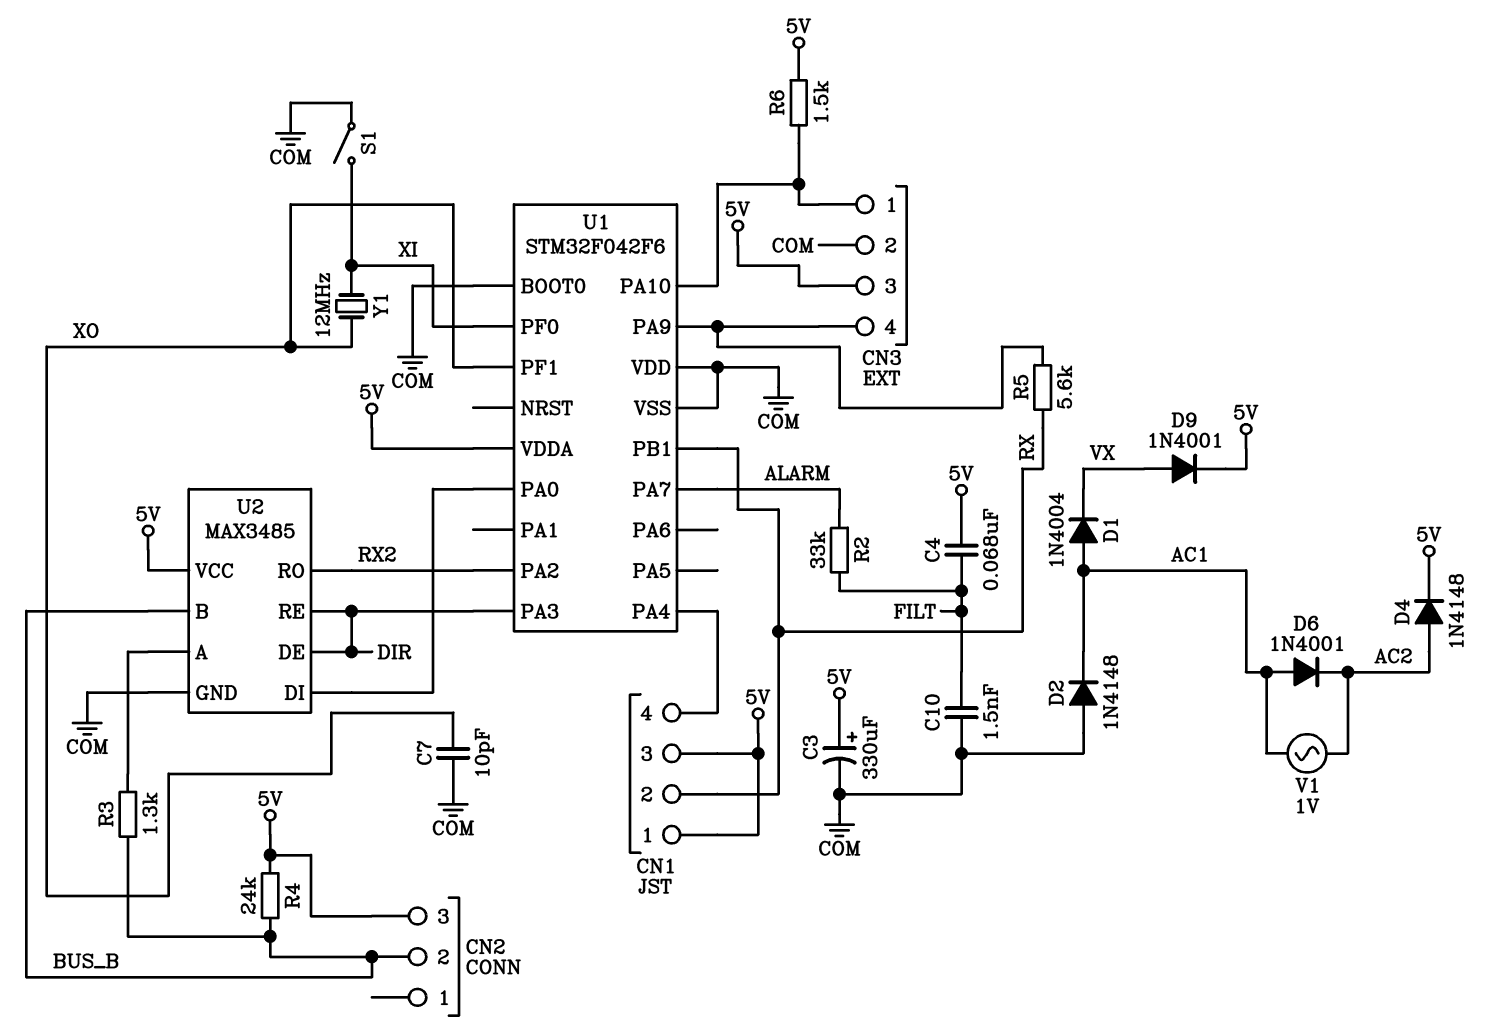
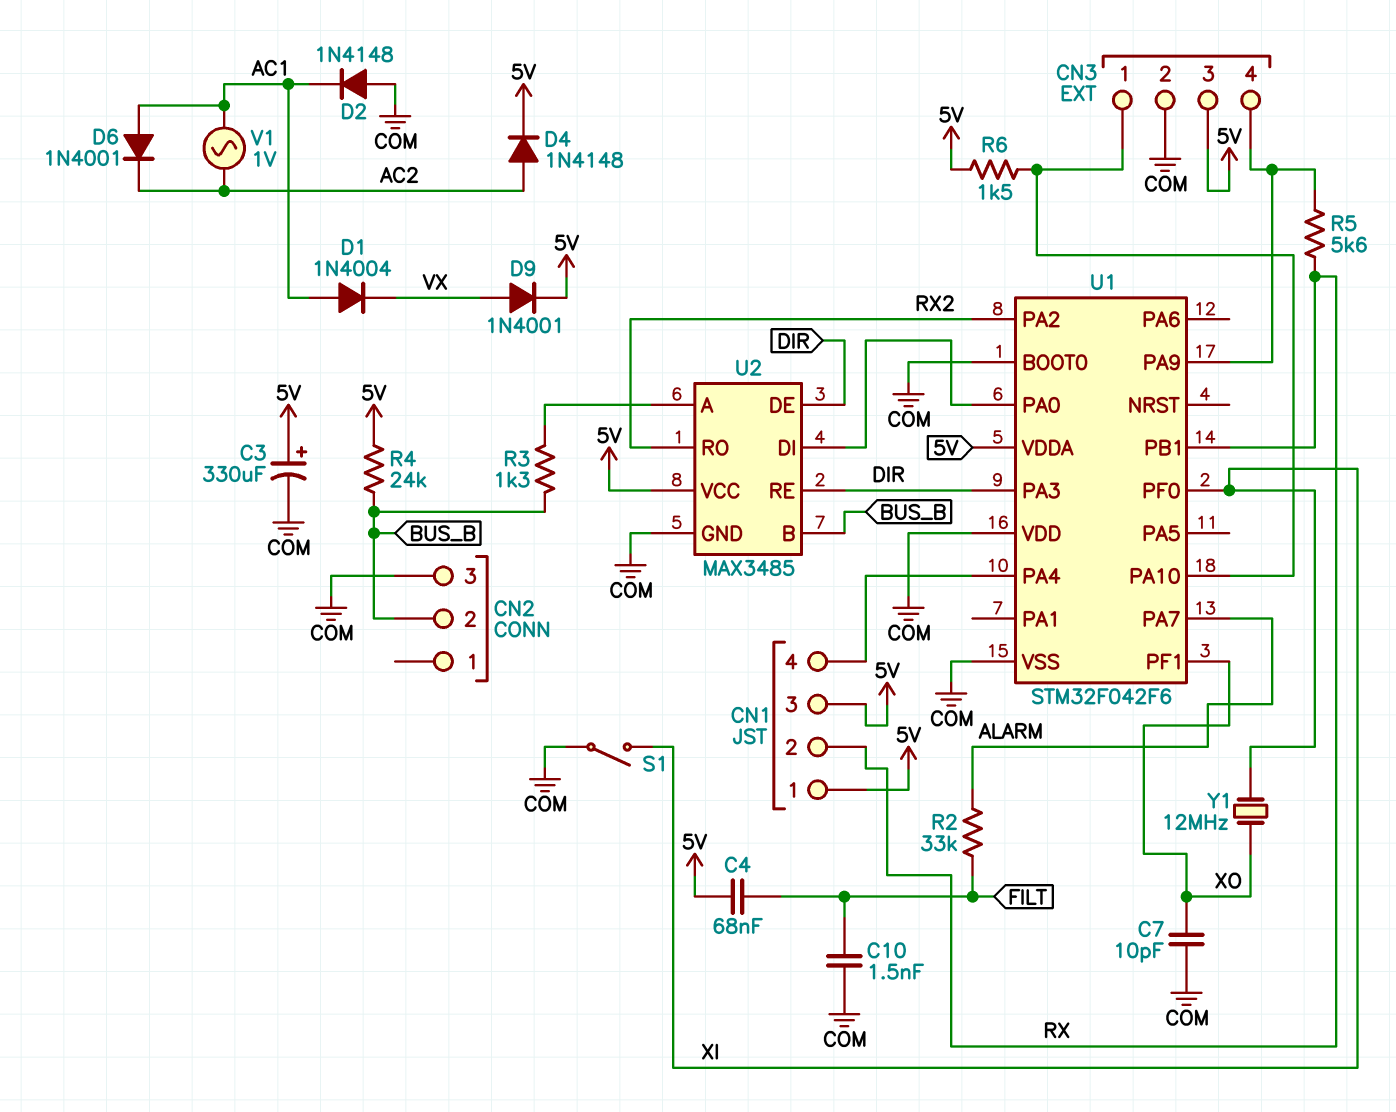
CN2 pin 3: 5V -> COM

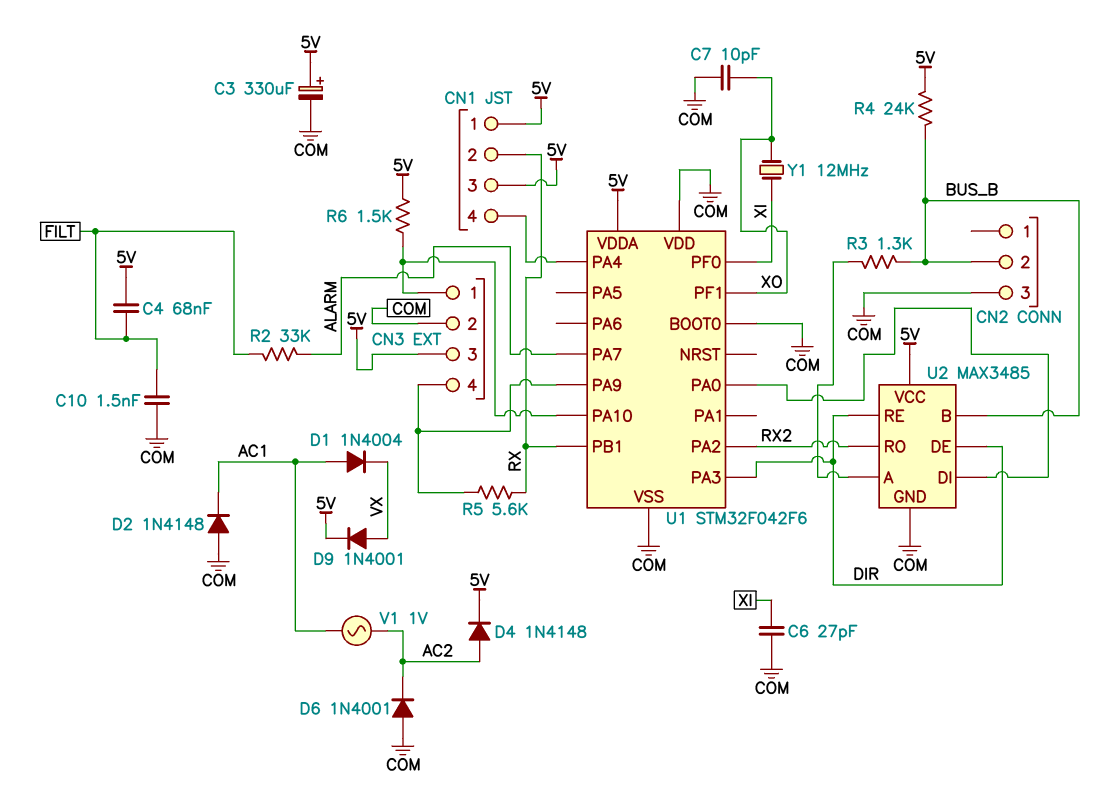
C6: none -> 27pF (COM, XI)
D6: diode 1N4001 (A AC1, K AC2) -> diode 1N4001 (A COM, K AC2)
S1: switch (COM, XI) -> none

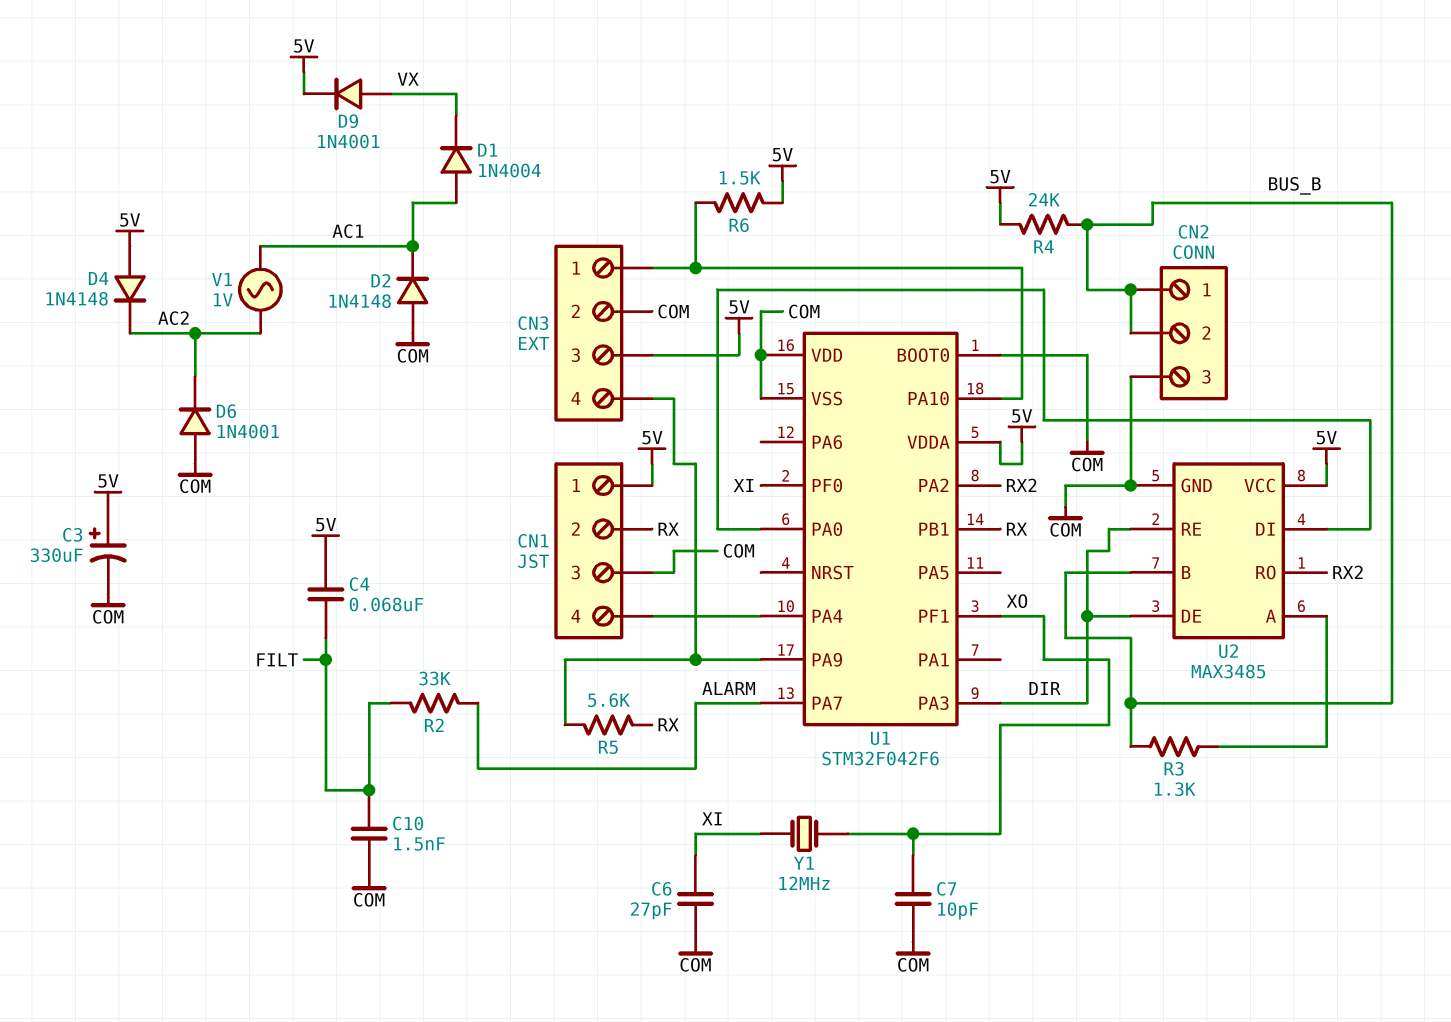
CN1 pin 3: 5V -> COM
CN2 pin 1: none -> BUS_B
D4: diode 1N4148 (A AC2, K 5V) -> diode 1N4148 (A 5V, K AC2)

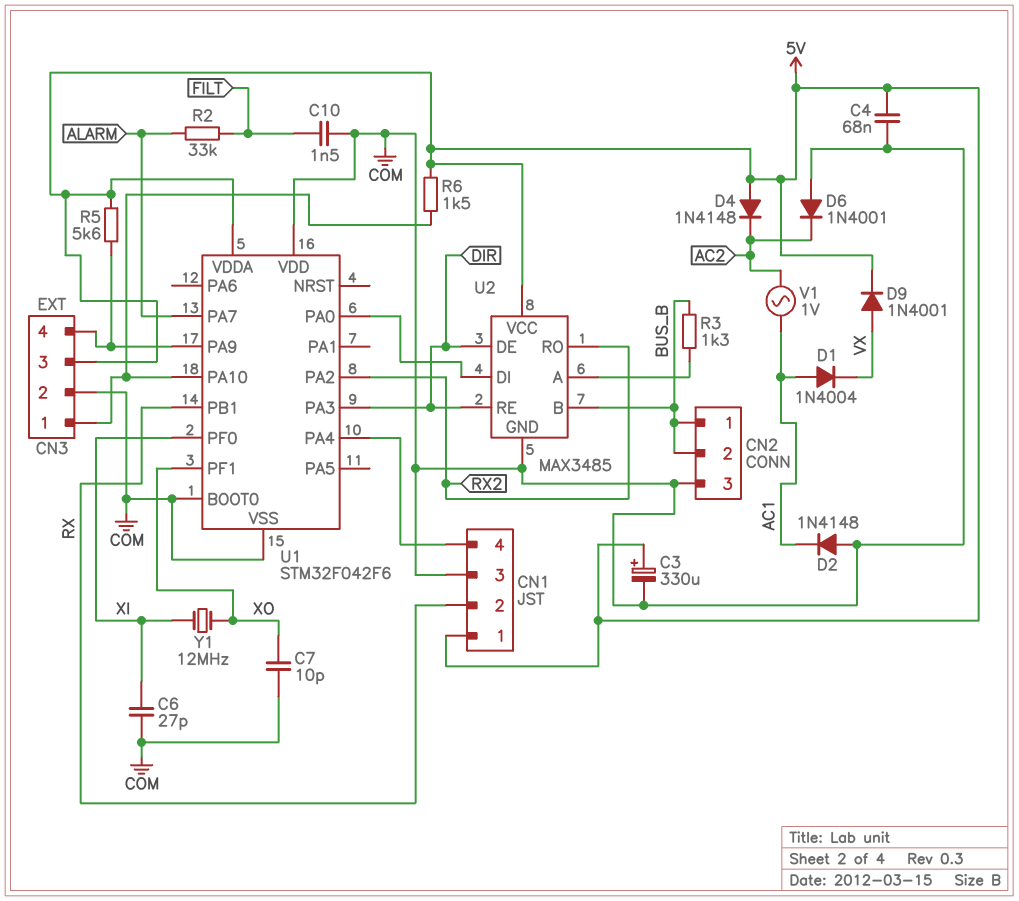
C4: 68nF (5V, FILT) -> 68nF (5V, COM)
R4: 24k (5V, BUS_B) -> none
R5: 5.6k (CN3/4, RX) -> 5.6k (5V, CN3/4)

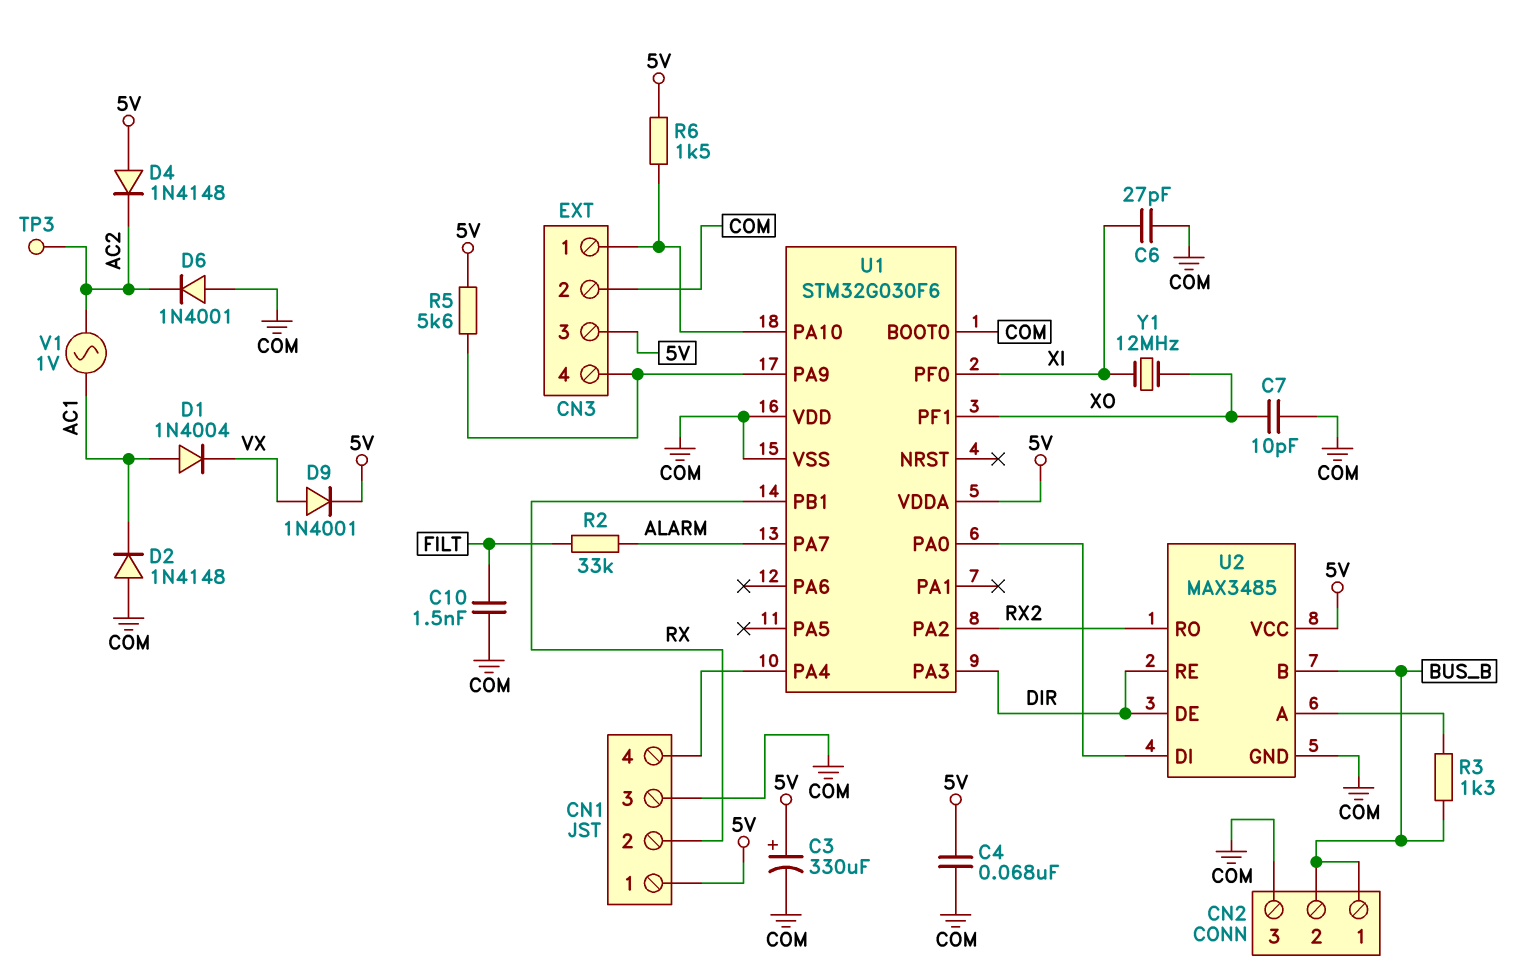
TP3: none -> test point (AC2)
U1: STM32F042F6 -> STM32G030F6

